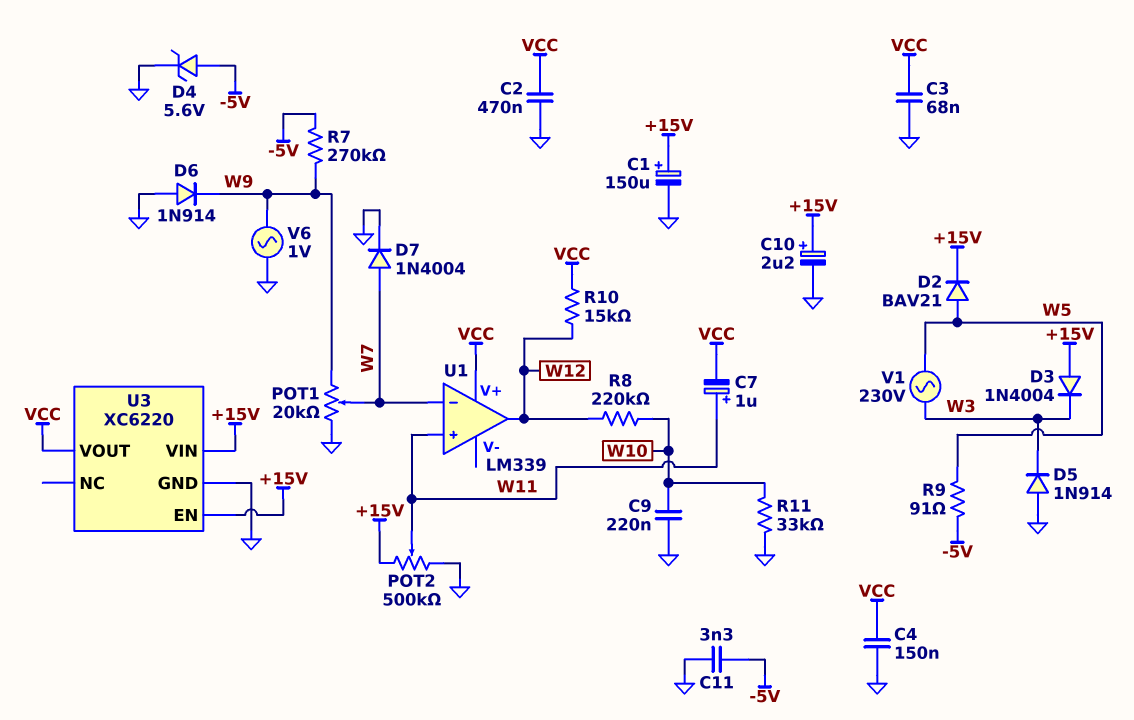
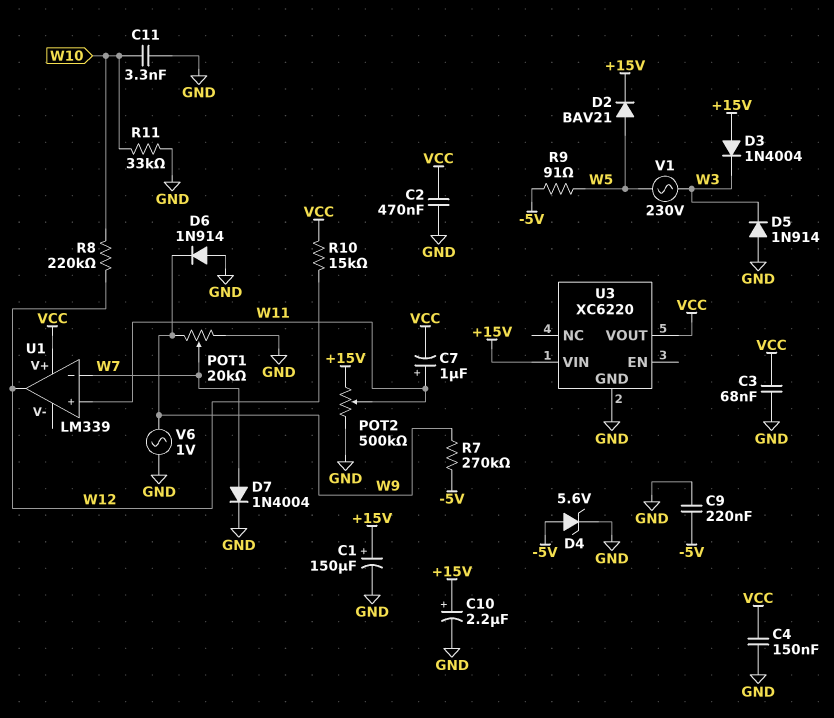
C9: 220nF (GND, W10) -> 220nF (-5V, GND)
C11: 3.3nF (-5V, GND) -> 3.3nF (GND, W10)
U3 pin EN: +15V -> none

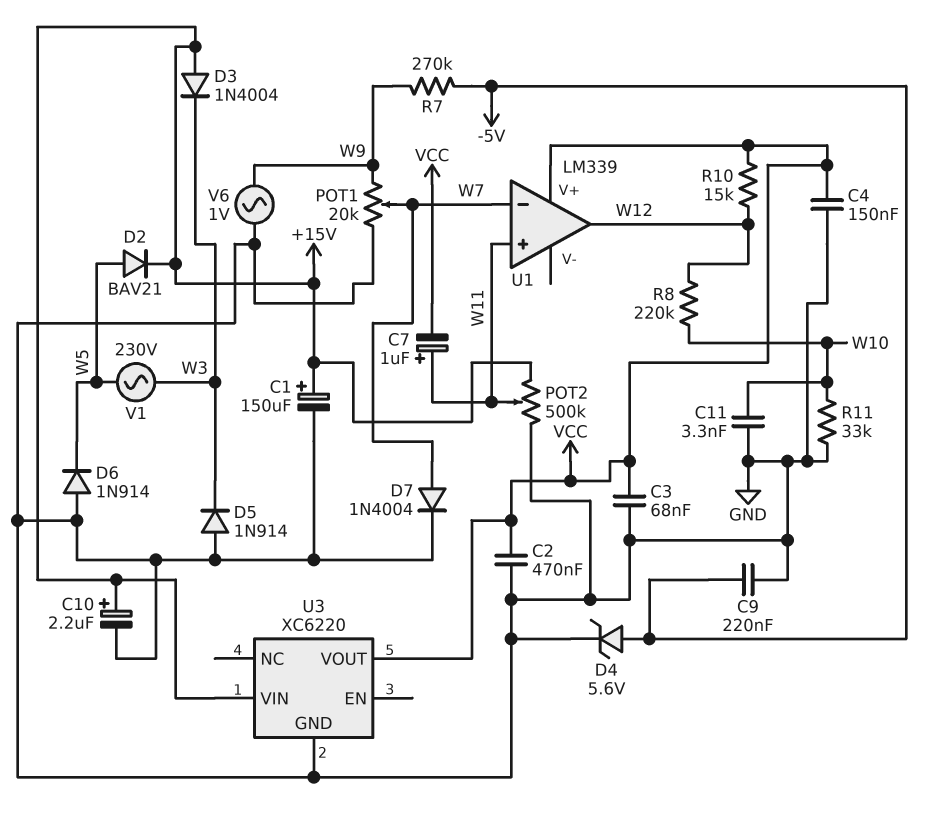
D6: diode 1N914 (A GND, K W9) -> diode 1N914 (A GND, K W5)
R9: 91 (-5V, W5) -> none

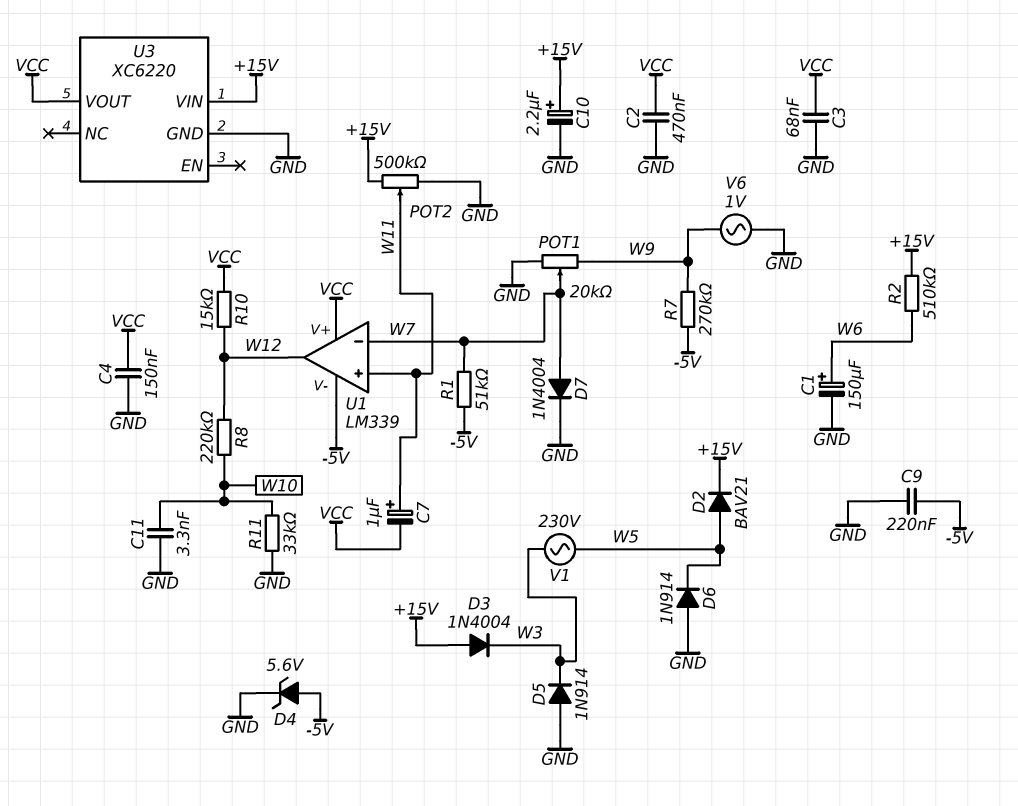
C1: 150uF (plus +15V, minus GND) -> 150uF (plus W6, minus GND)
R1: none -> 51k (-5V, W7)
R2: none -> 510k (+15V, W6)
U1 pin V-: none -> -5V

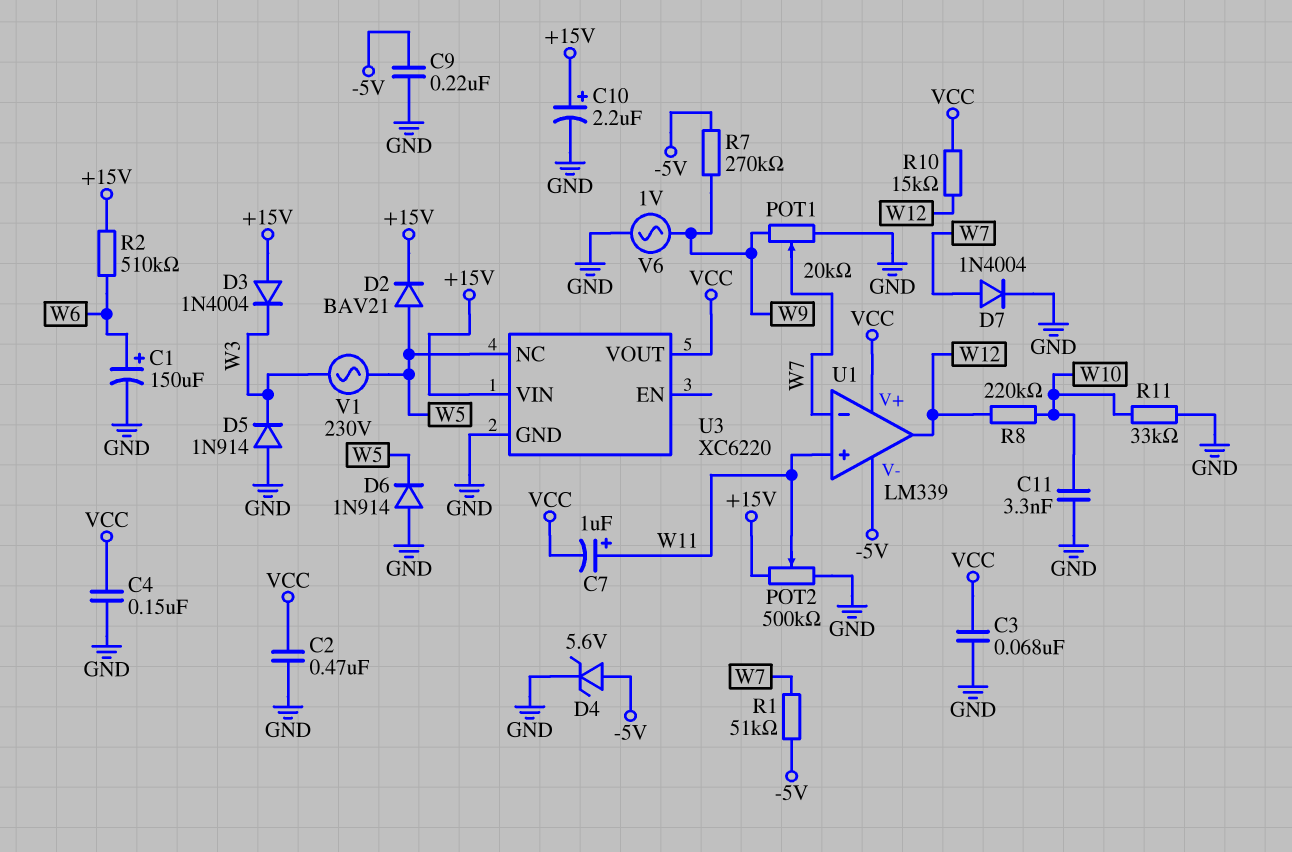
U3 pin NC: none -> W5

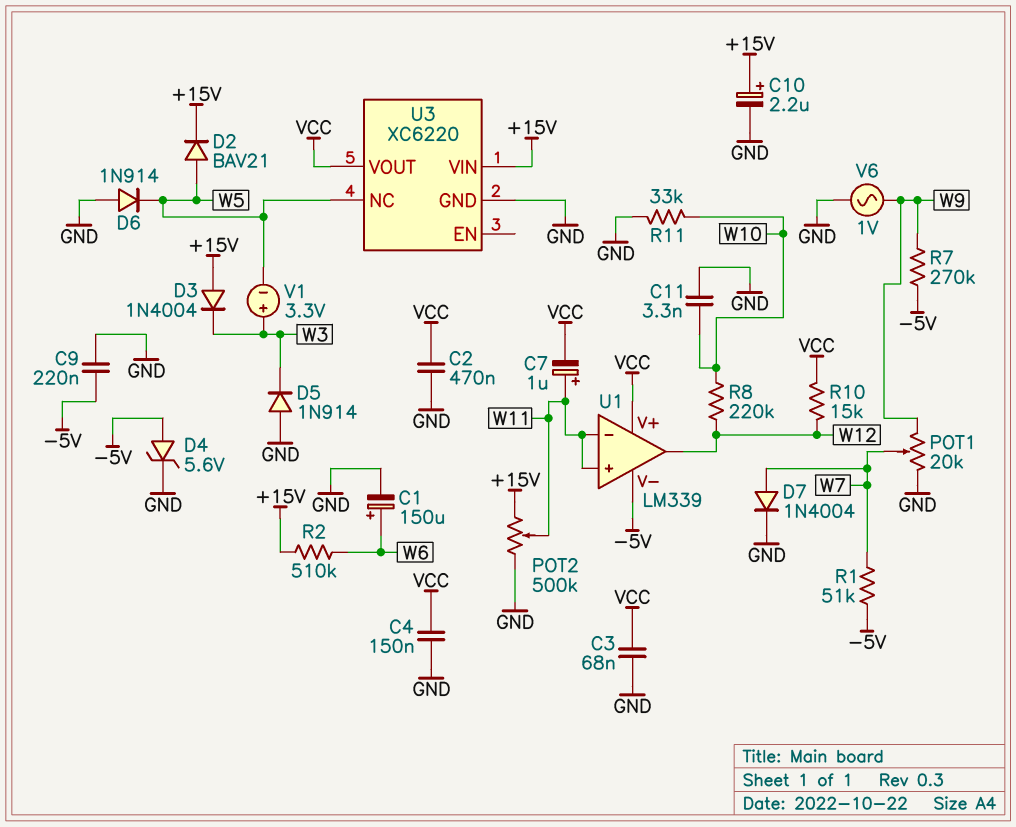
U1 pin in-: W7 -> W11
V1: AC 230V (W3, W5) -> 3.3V (plus W3, minus W5)

